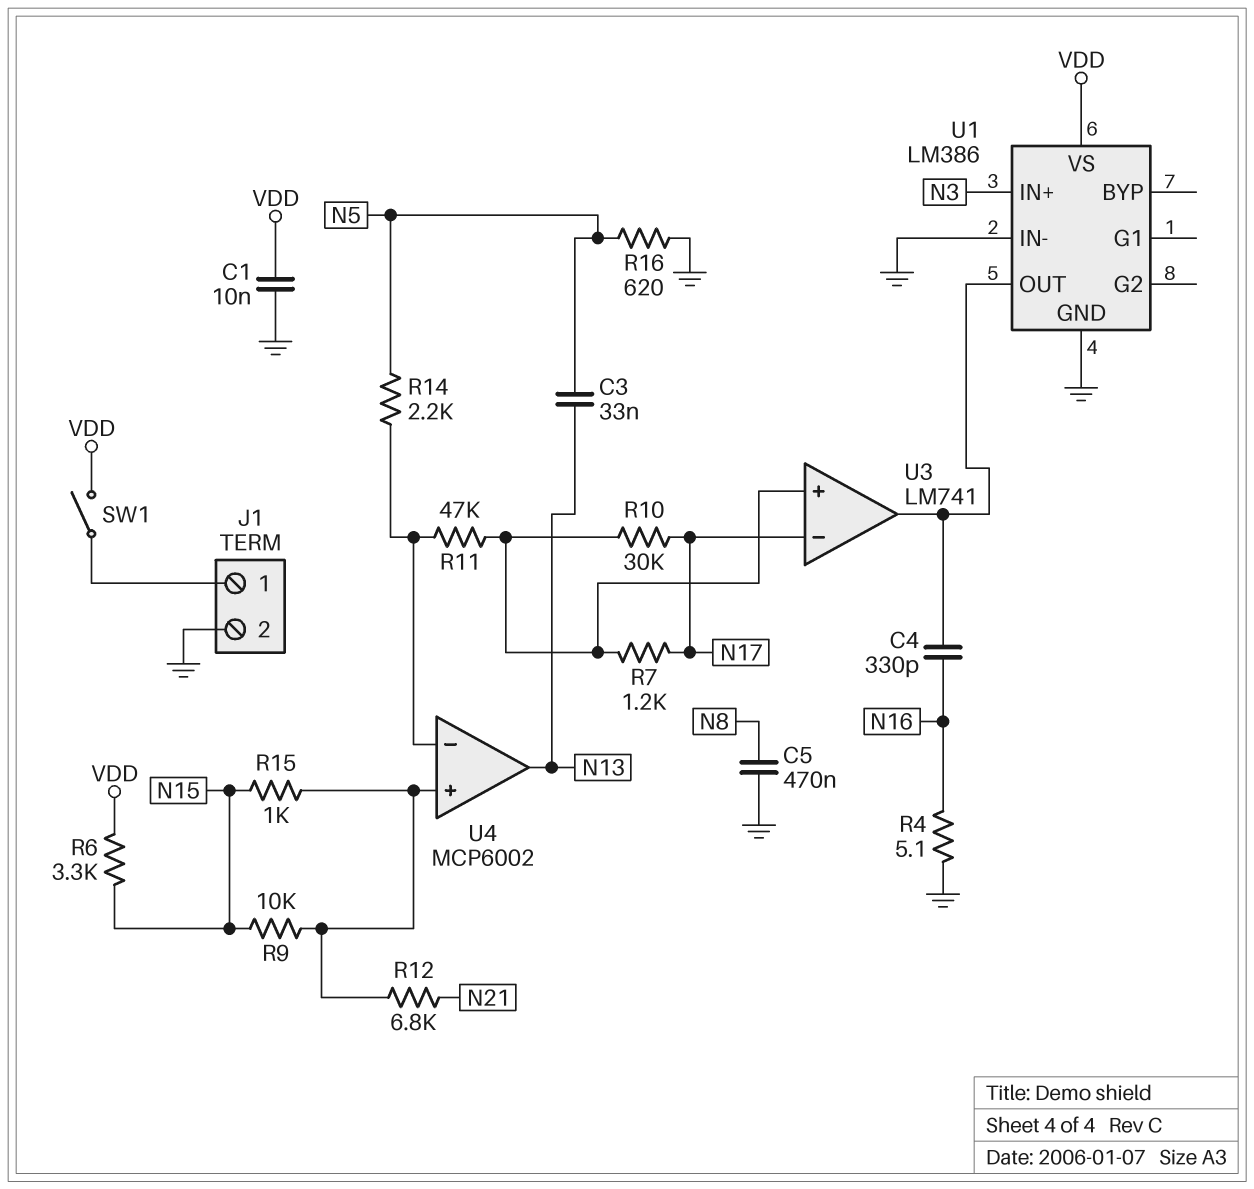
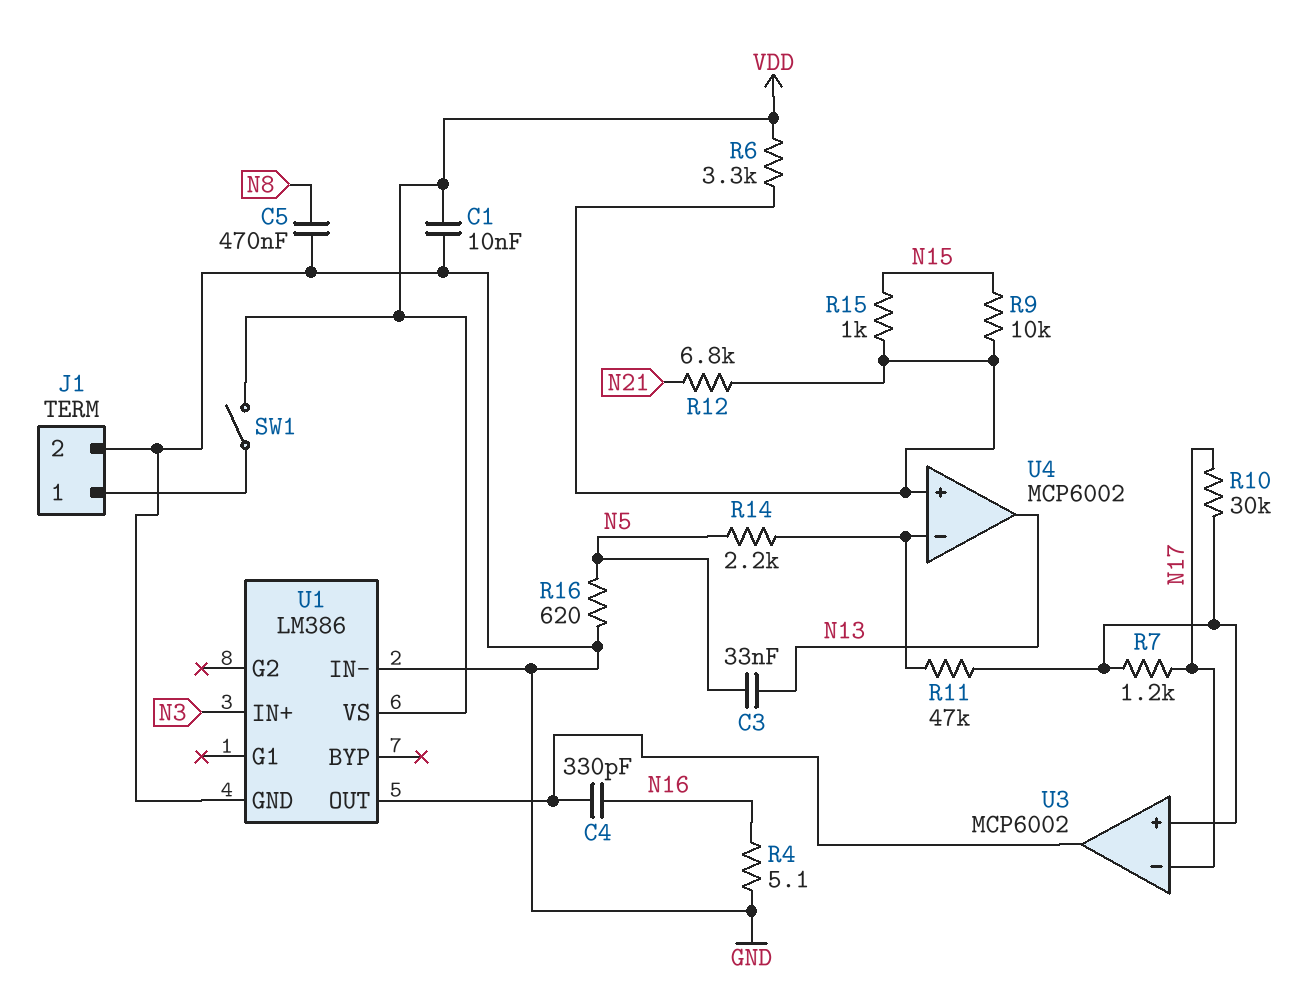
R6: 3.3k (N15, VDD) -> 3.3k (U4/in+, VDD)
U3: LM741 -> MCP6002

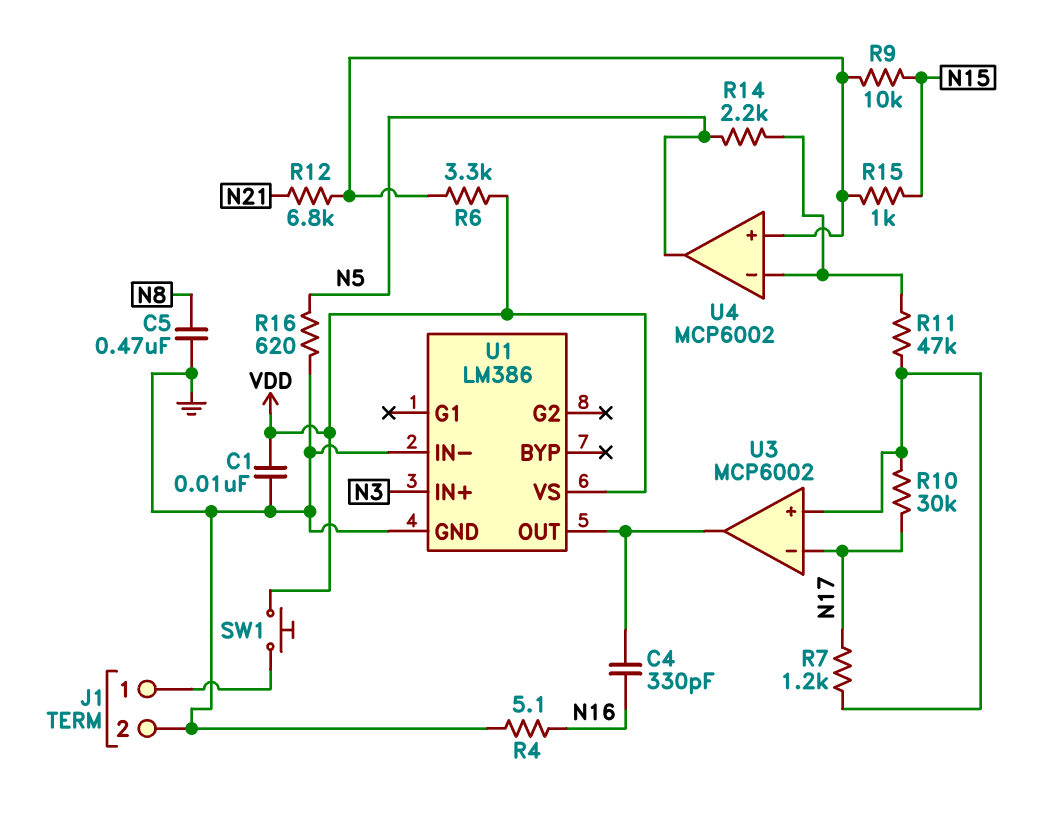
C3: 33nF (N5, N13) -> none
SW1: switch (J1/1, VDD) -> button (J1/1, VDD)
U4 pin out: N13 -> N5

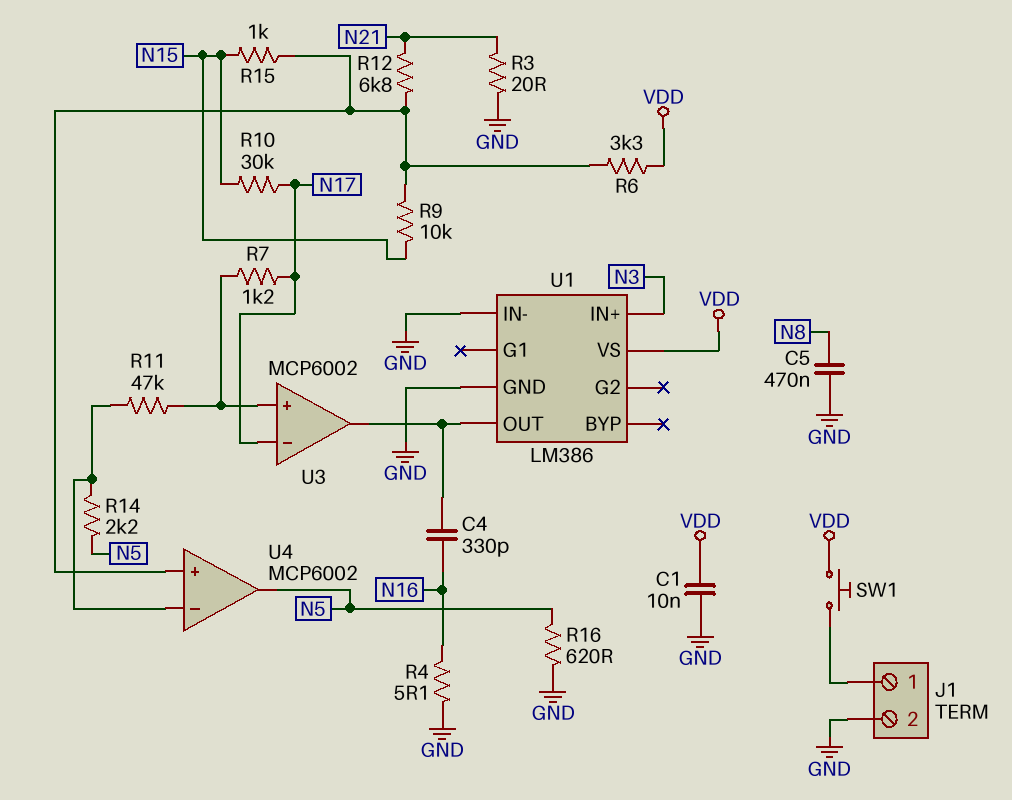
R3: none -> 20 (GND, N21)
R10: 30k (N17, U3/in+) -> 30k (N15, N17)

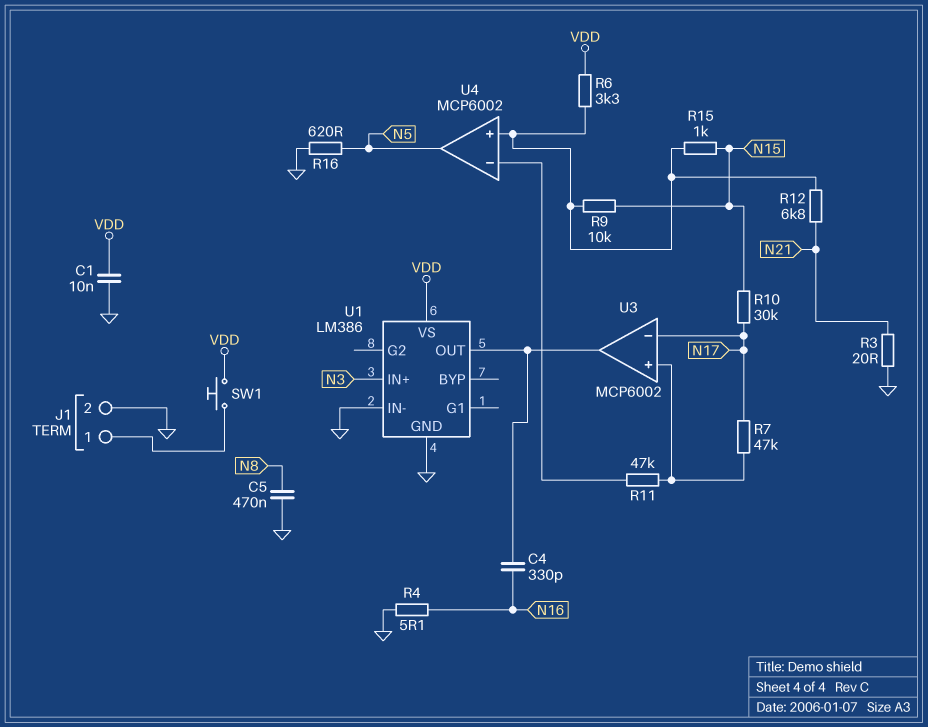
R7: 1.2k (N17, U3/in+) -> 47k (N17, U3/in+)
R14: 2.2k (N5, U4/in-) -> none

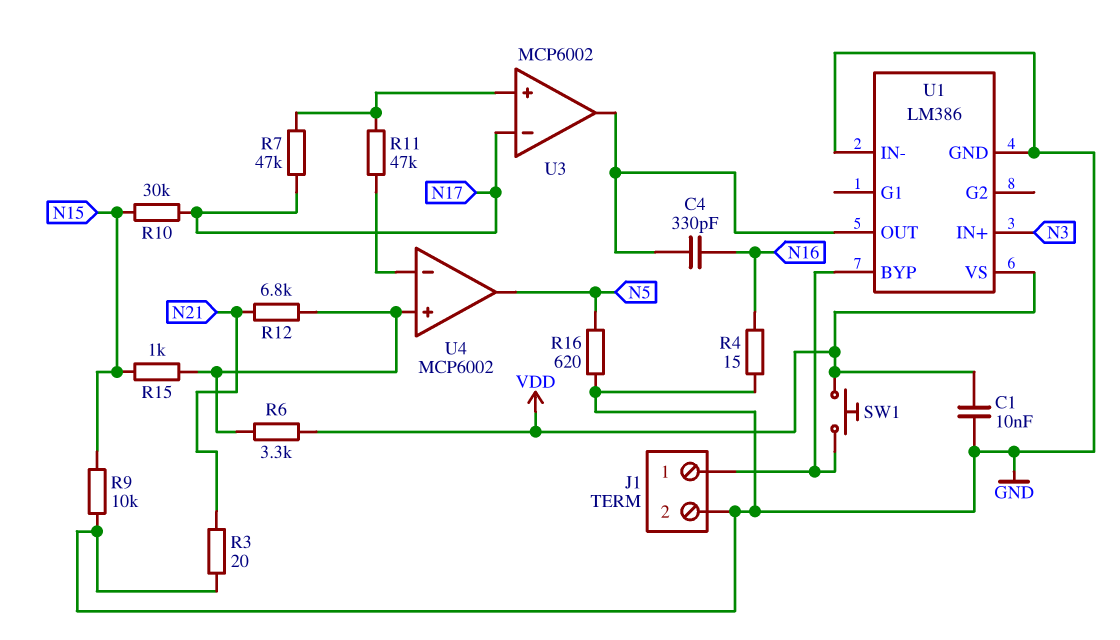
C5: 470nF (GND, N8) -> none
R4: 5.1 (GND, N16) -> 15 (GND, N16)
R9: 10k (N15, U4/in+) -> 10k (GND, N15)
U1 pin BYP: none -> J1/1

